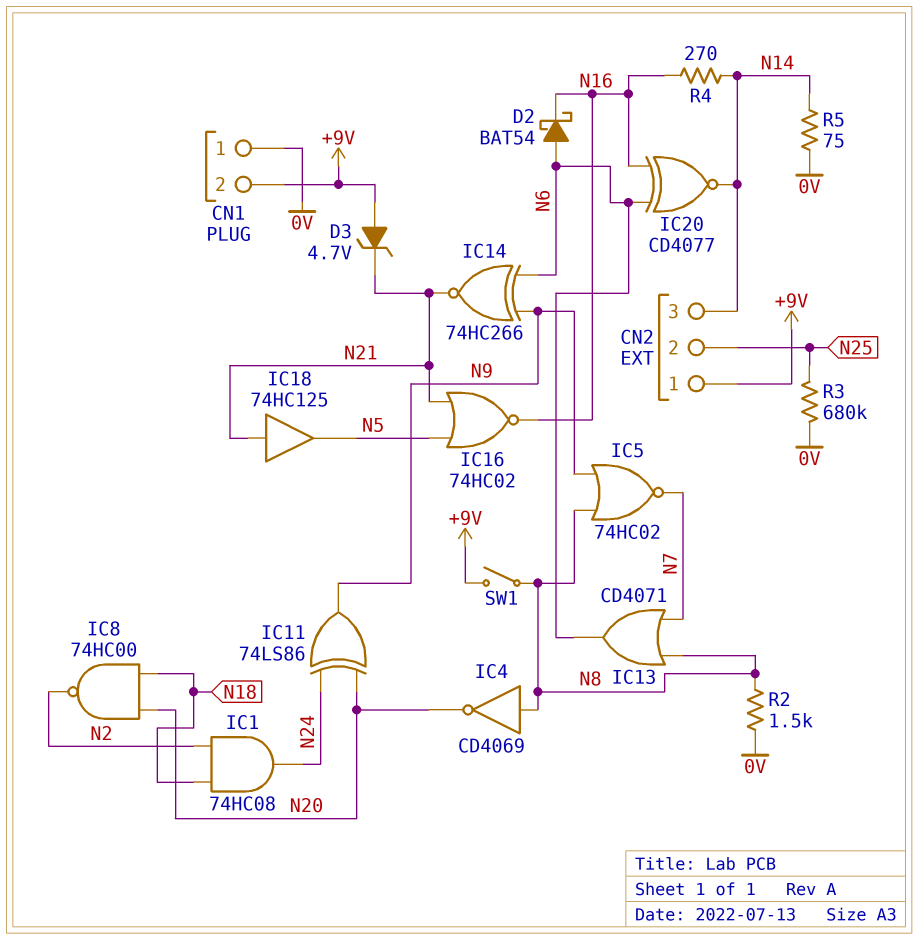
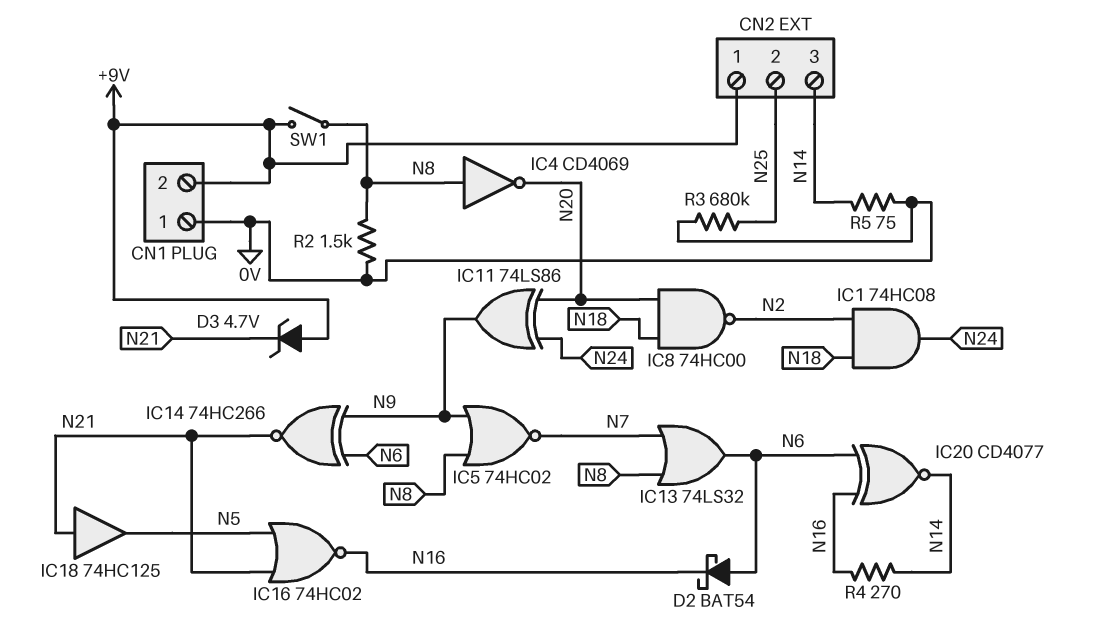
IC13: OR CD4071 (in N7, in N8, out N6) -> OR 74LS32 (in N7, in N8, out N6)

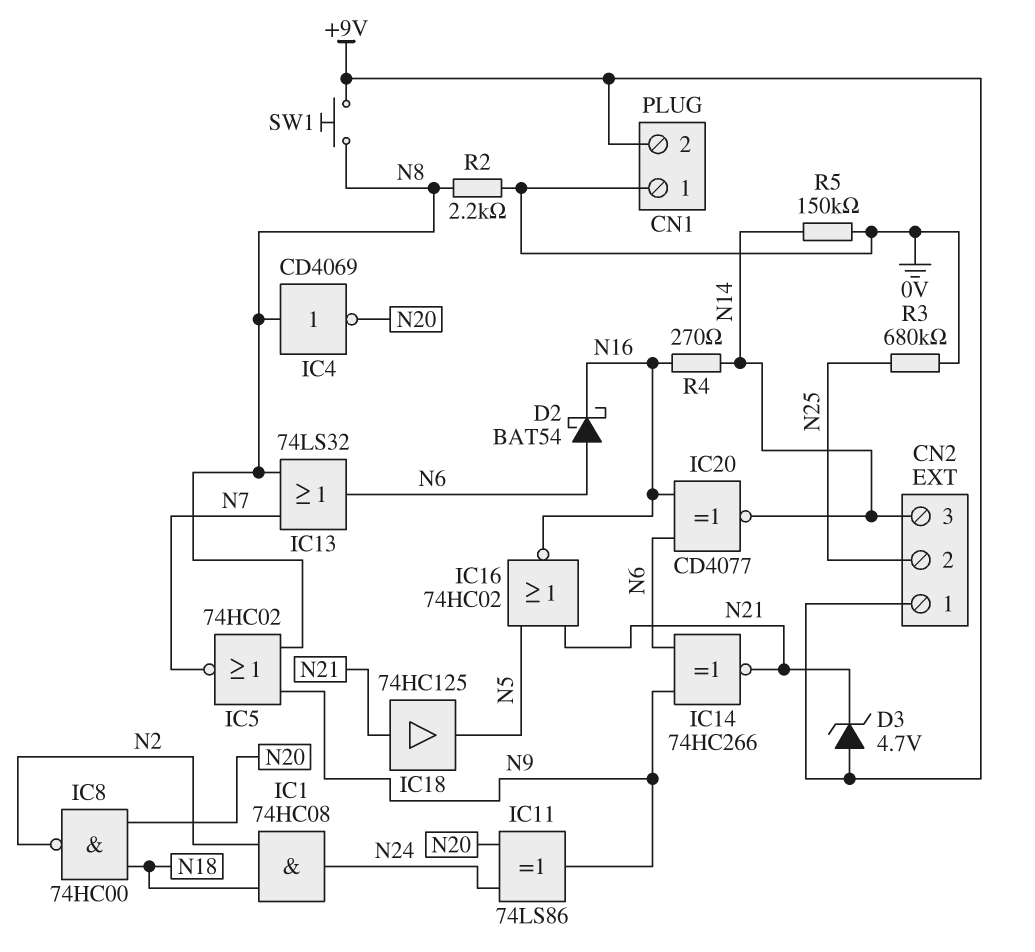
R2: 1.5k (0V, N8) -> 2.2k (0V, N8)
R5: 75 (0V, N14) -> 150k (0V, N14)
SW1: switch (+9V, N8) -> button (+9V, N8)

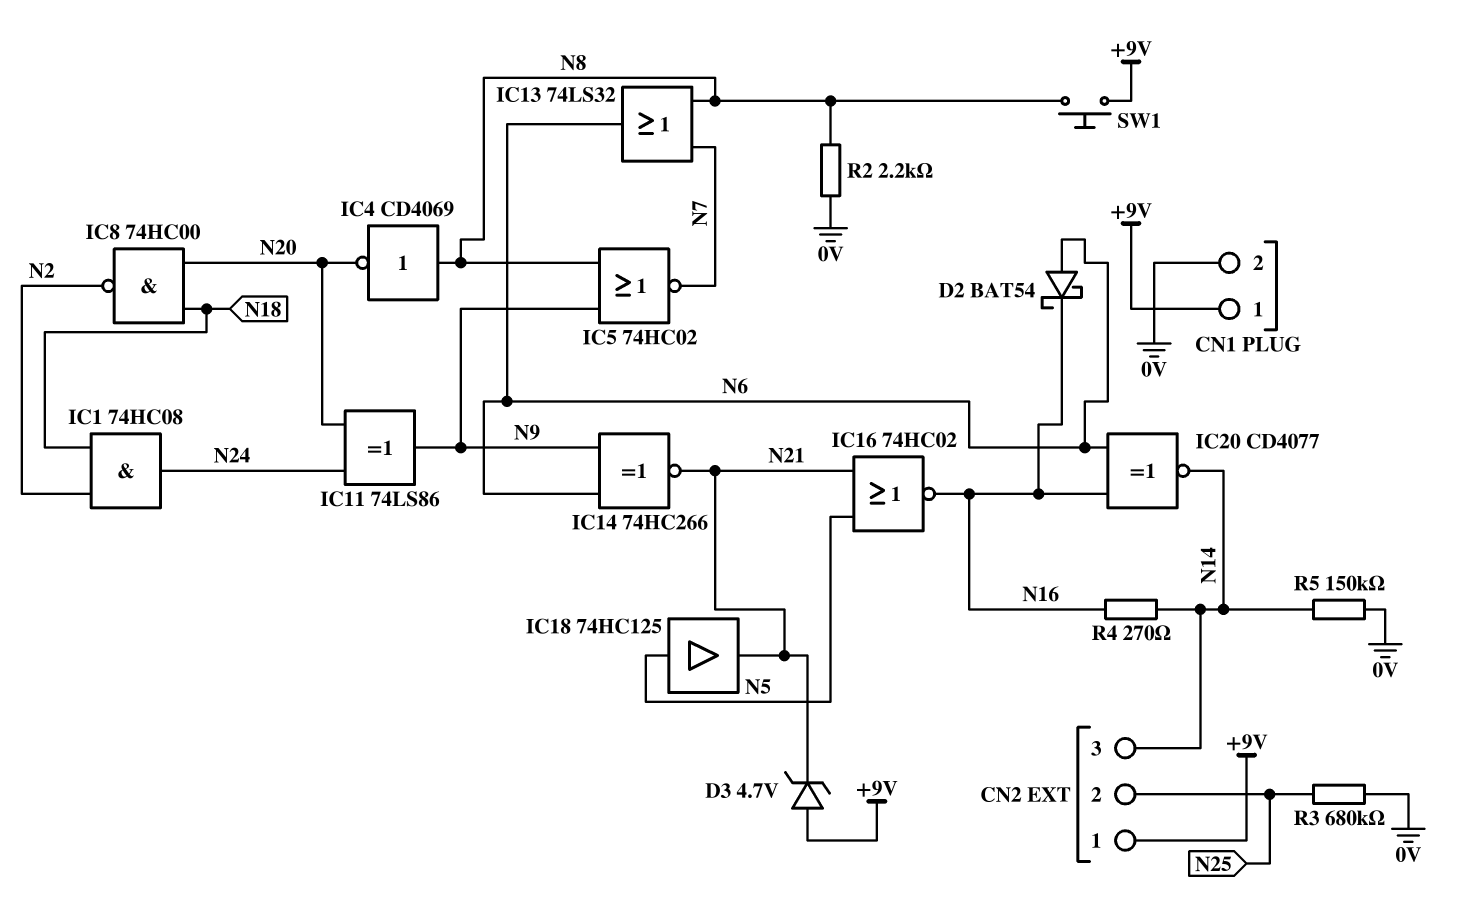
CN1 pin 1: 0V -> +9V
CN1 pin 2: +9V -> 0V
IC18: buffer 74HC125 (in N21, out N5) -> buffer 74HC125 (in N5, out N21)

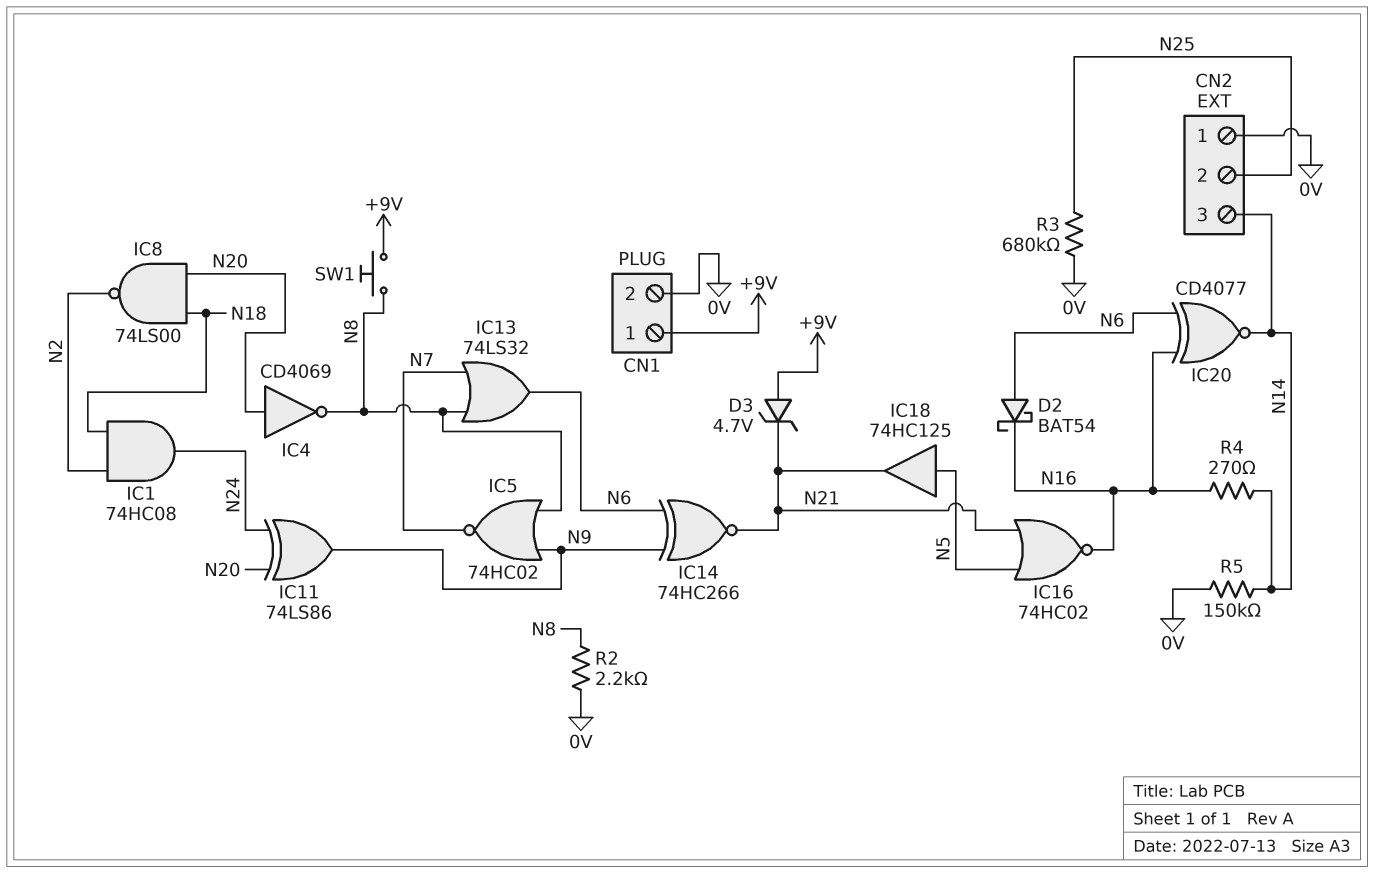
CN2 pin 1: +9V -> 0V
IC4: NOT CD4069 (in N8, out N20) -> NOT CD4069 (in N20, out N8)
IC8: NAND 74HC00 (in N18, in N20, out N2) -> NAND 74LS00 (in N18, in N20, out N2)

